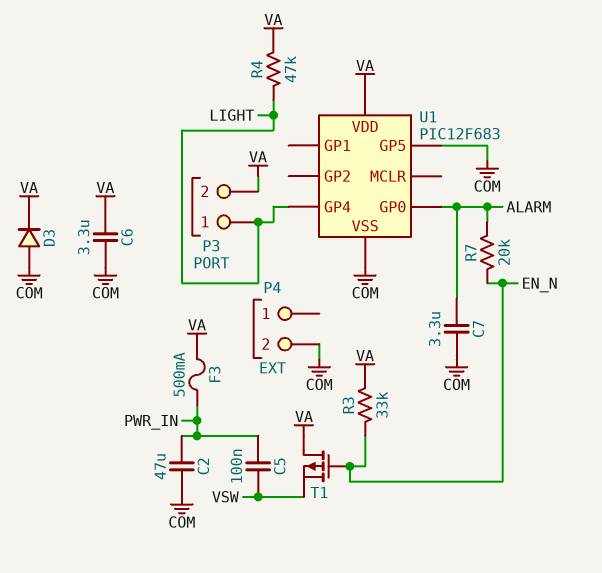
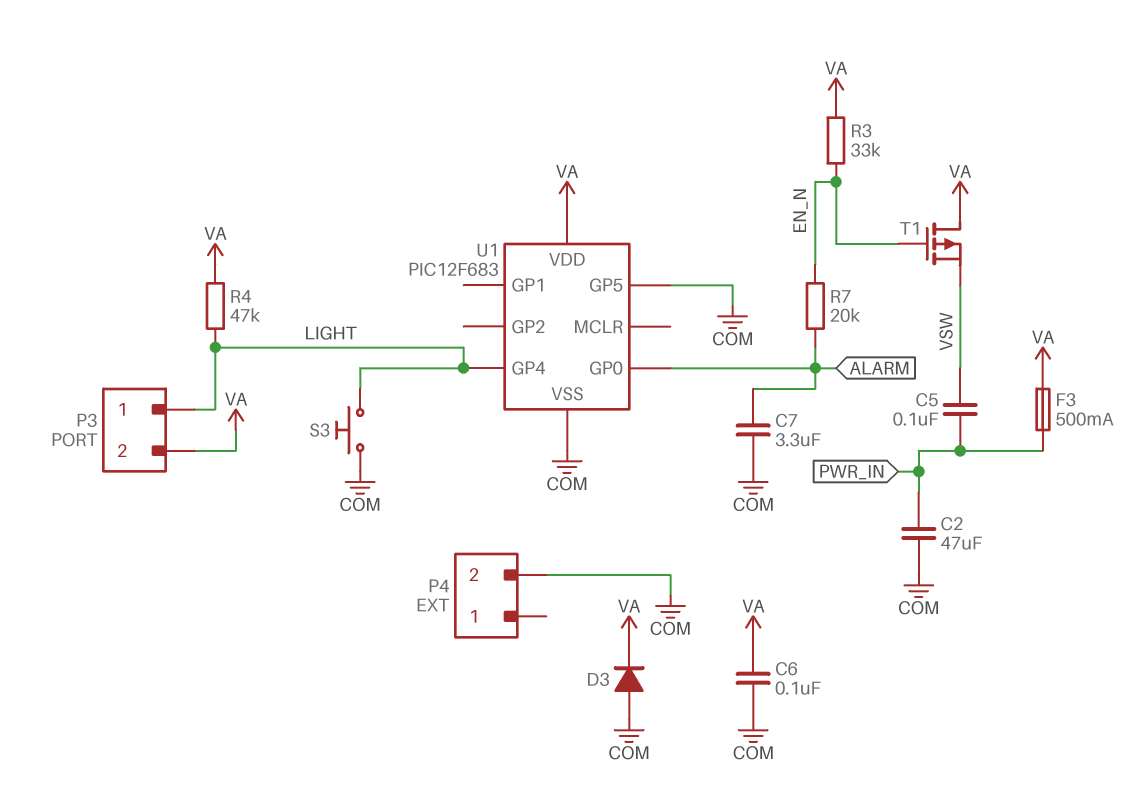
C6: 3.3uF (COM, VA) -> 100nF (COM, VA)
S3: none -> button (COM, LIGHT)

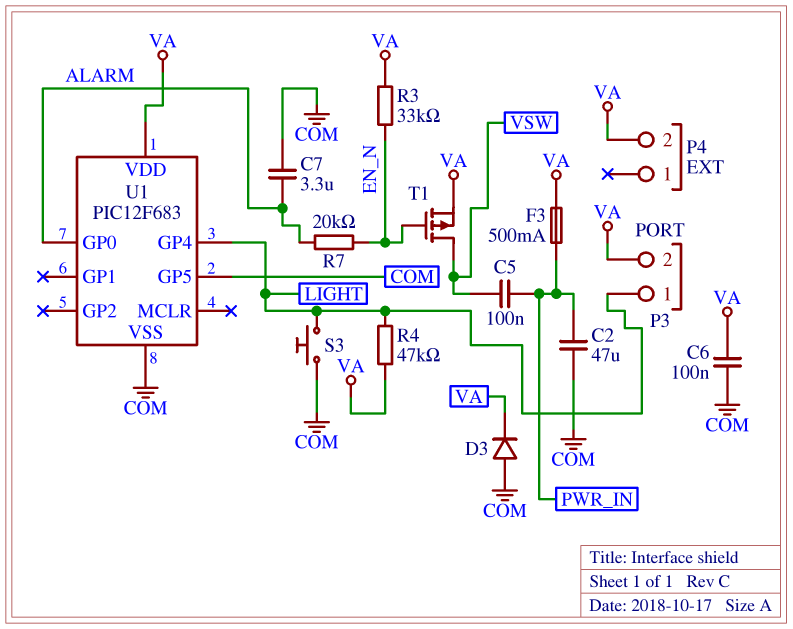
P4 pin 2: COM -> VA
T1: PMOS (G EN_N, D VA, S VSW) -> PMOS (G EN_N, D VSW, S VA)

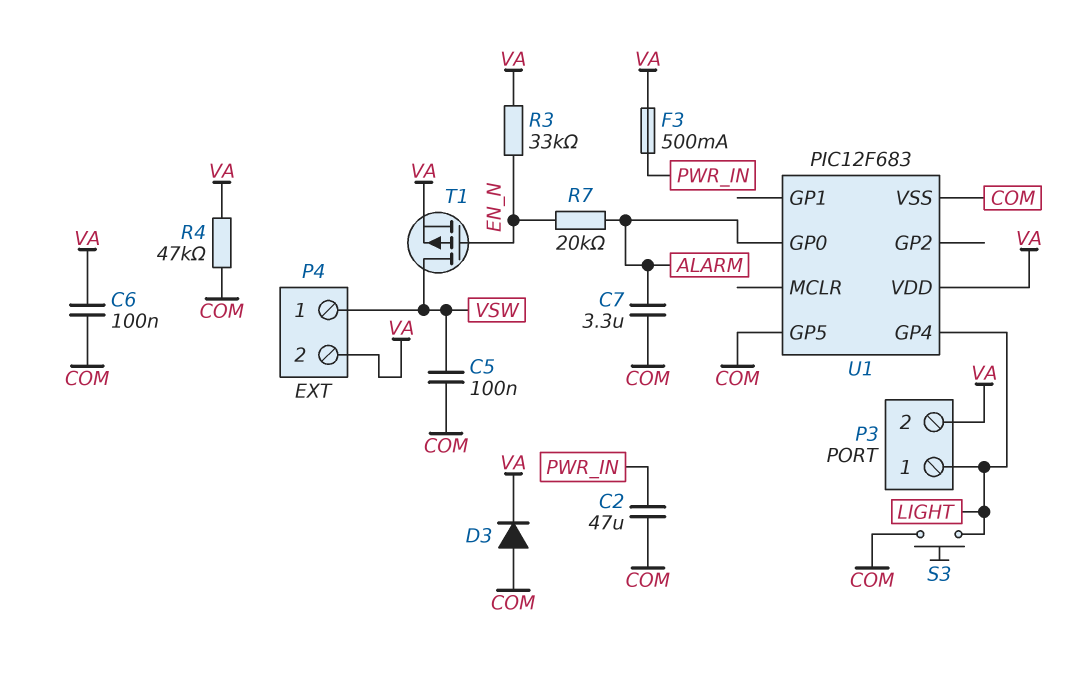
C5: 100nF (PWR_IN, VSW) -> 100nF (COM, VSW)
P4 pin 1: none -> VSW
R4: 47k (LIGHT, VA) -> 47k (COM, VA)

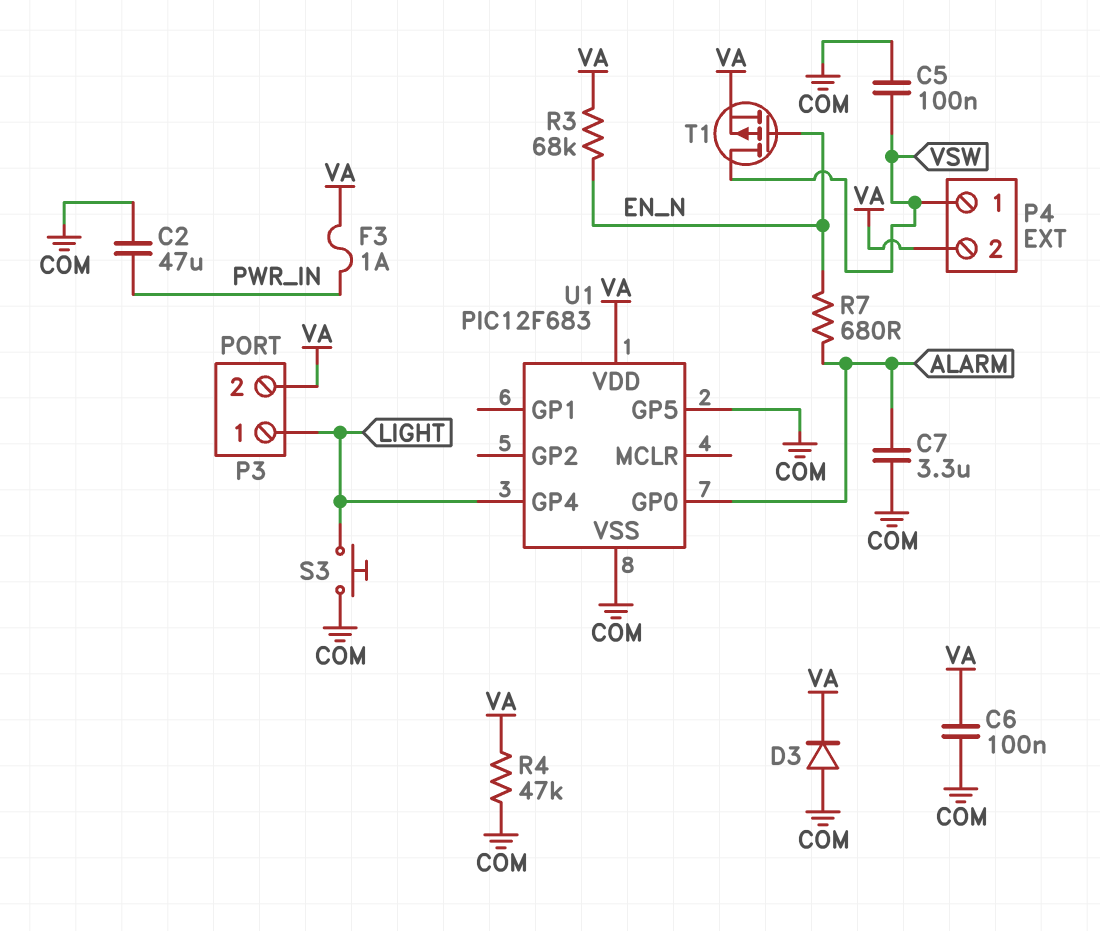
F3: 500mA (PWR_IN, VA) -> 1A (PWR_IN, VA)
R3: 33k (EN_N, VA) -> 68k (EN_N, VA)
R7: 20k (ALARM, EN_N) -> 680 (ALARM, EN_N)

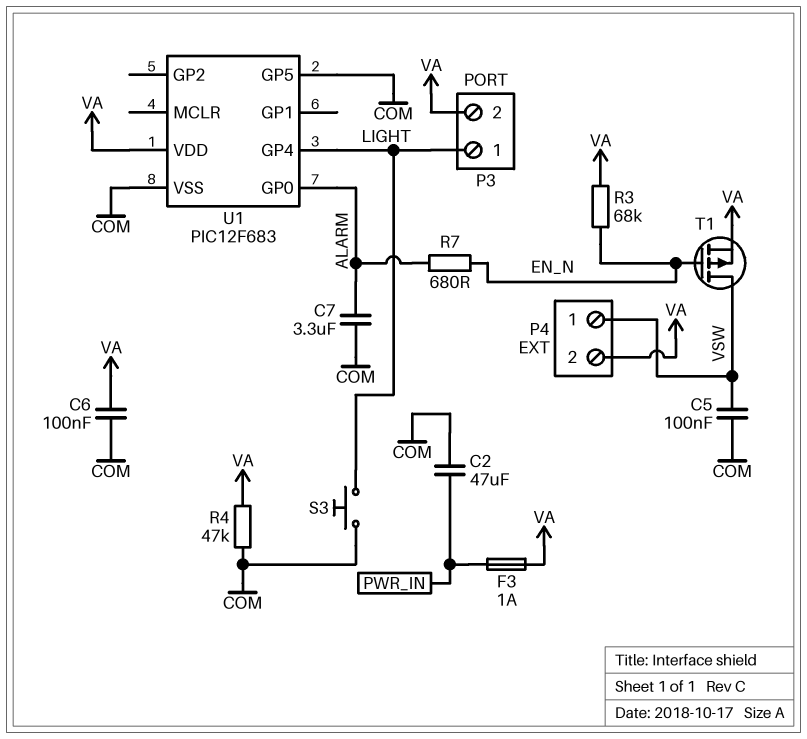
D3: diode (A COM, K VA) -> none

